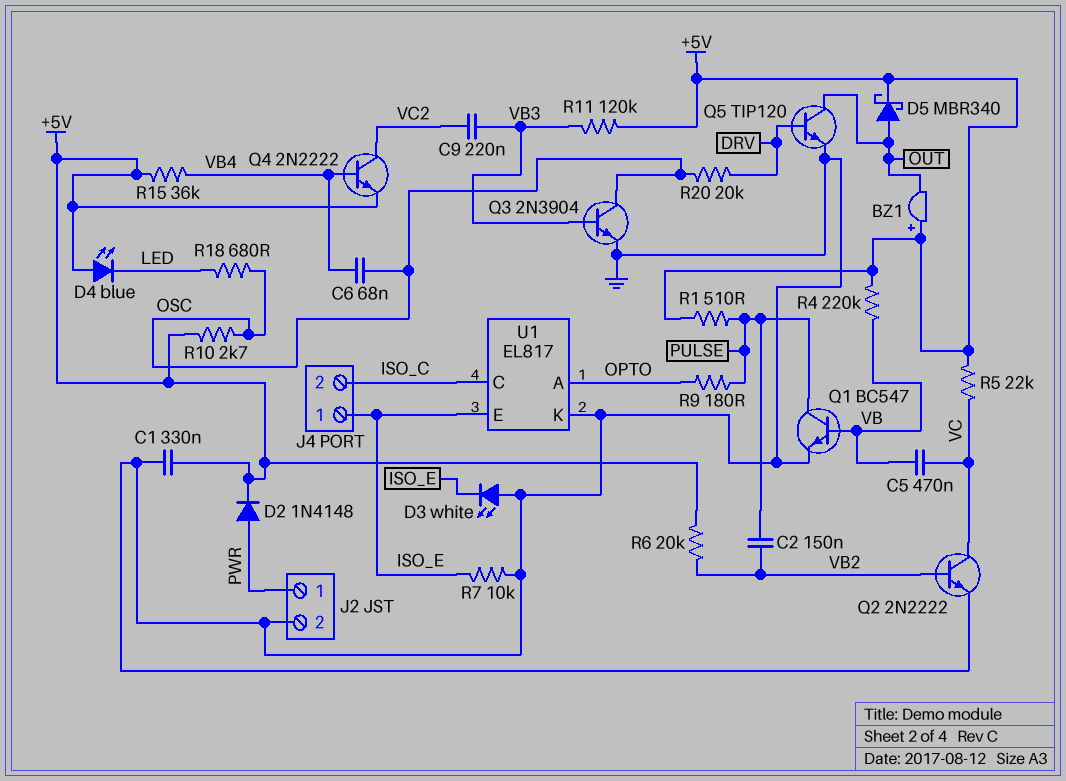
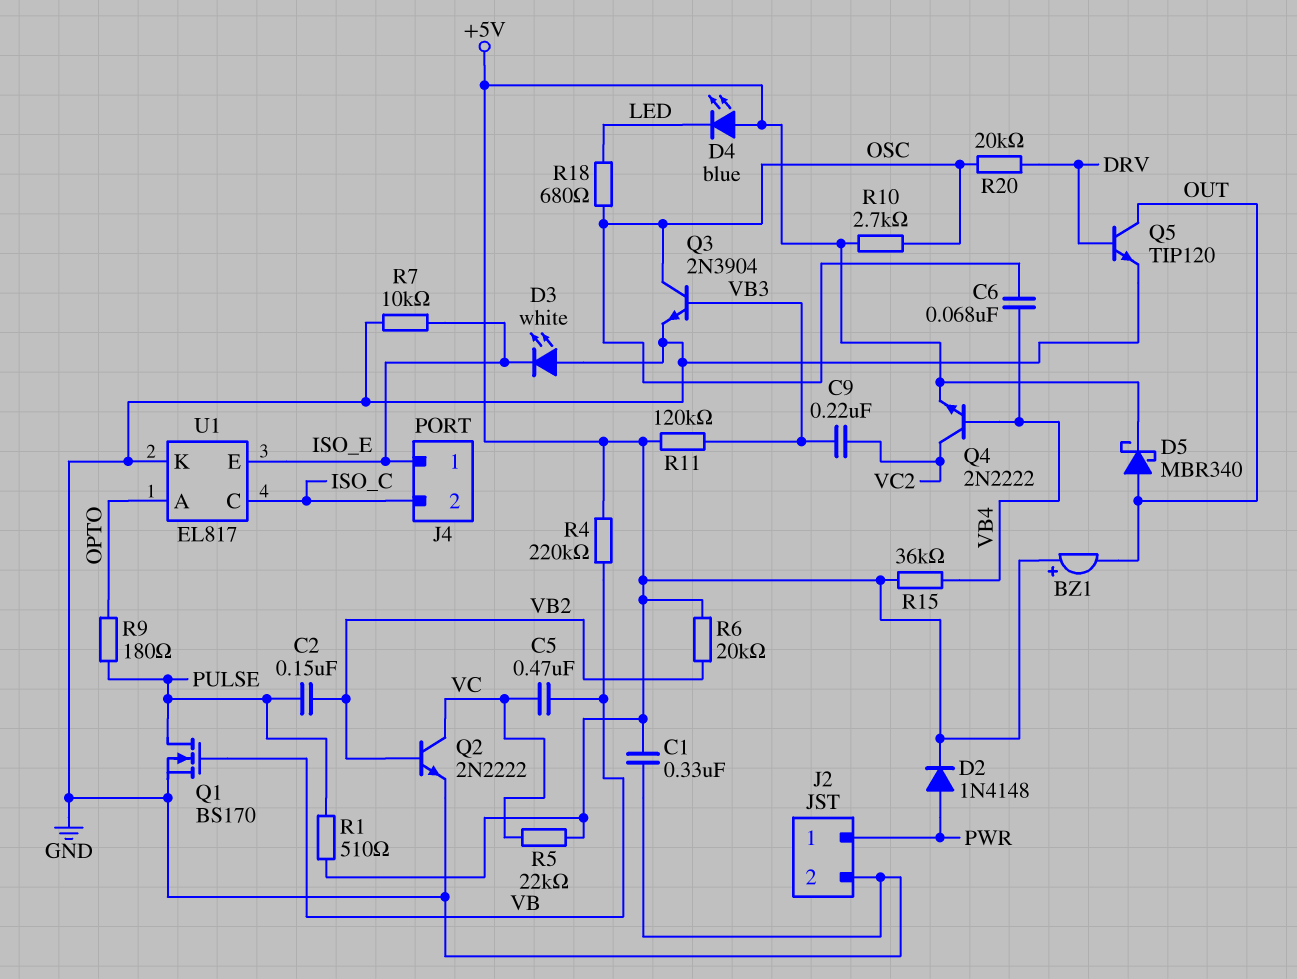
Q1: NPN BC547 (B VB, C PULSE, E GND) -> NMOS BS170 (G VB, D PULSE, S GND)

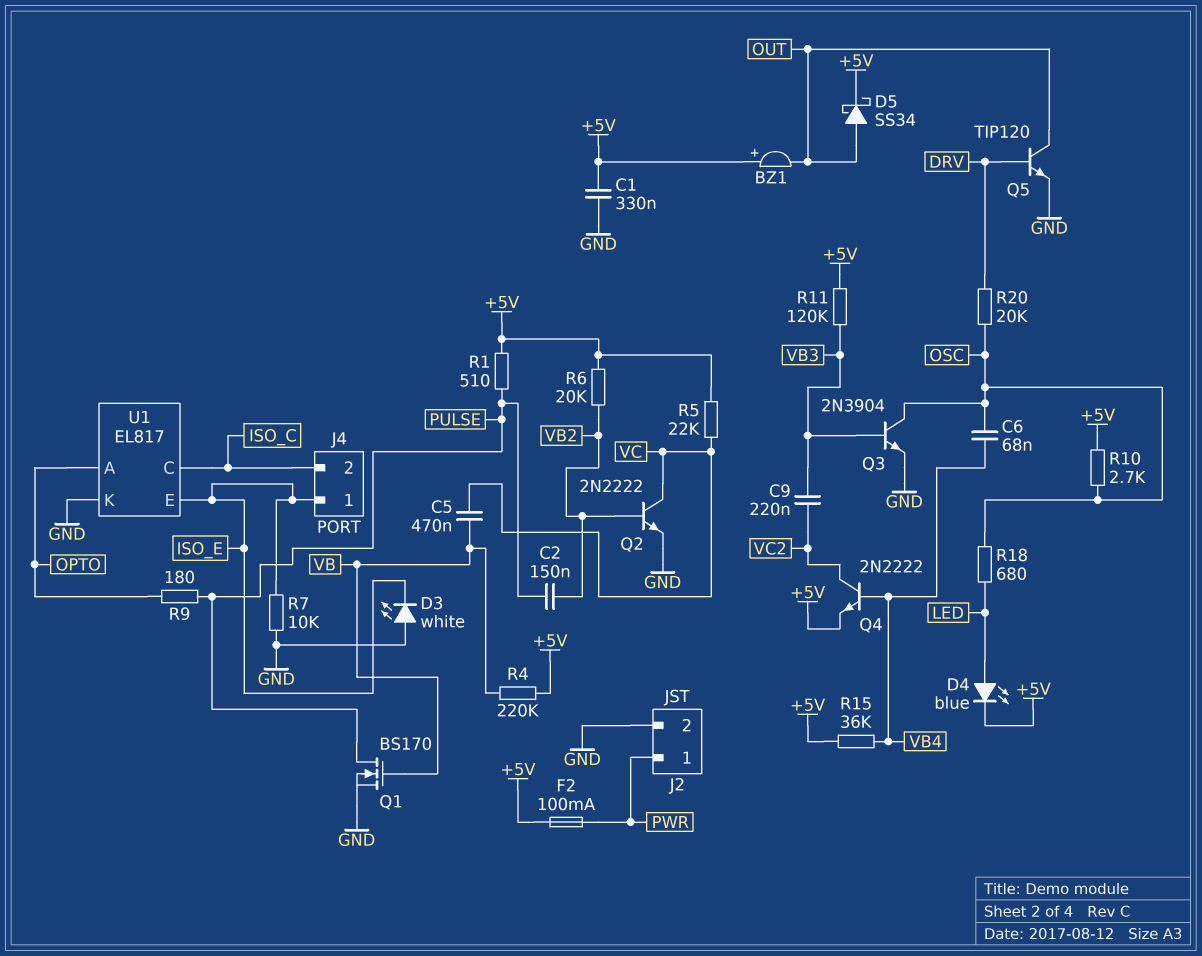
D2: diode 1N4148 (A PWR, K +5V) -> none
D4: LED blue (A +5V, K LED) -> LED blue (A LED, K +5V)
D5: schottky MBR340 (A OUT, K +5V) -> schottky SS34 (A OUT, K +5V)
F2: none -> 100mA (+5V, PWR)

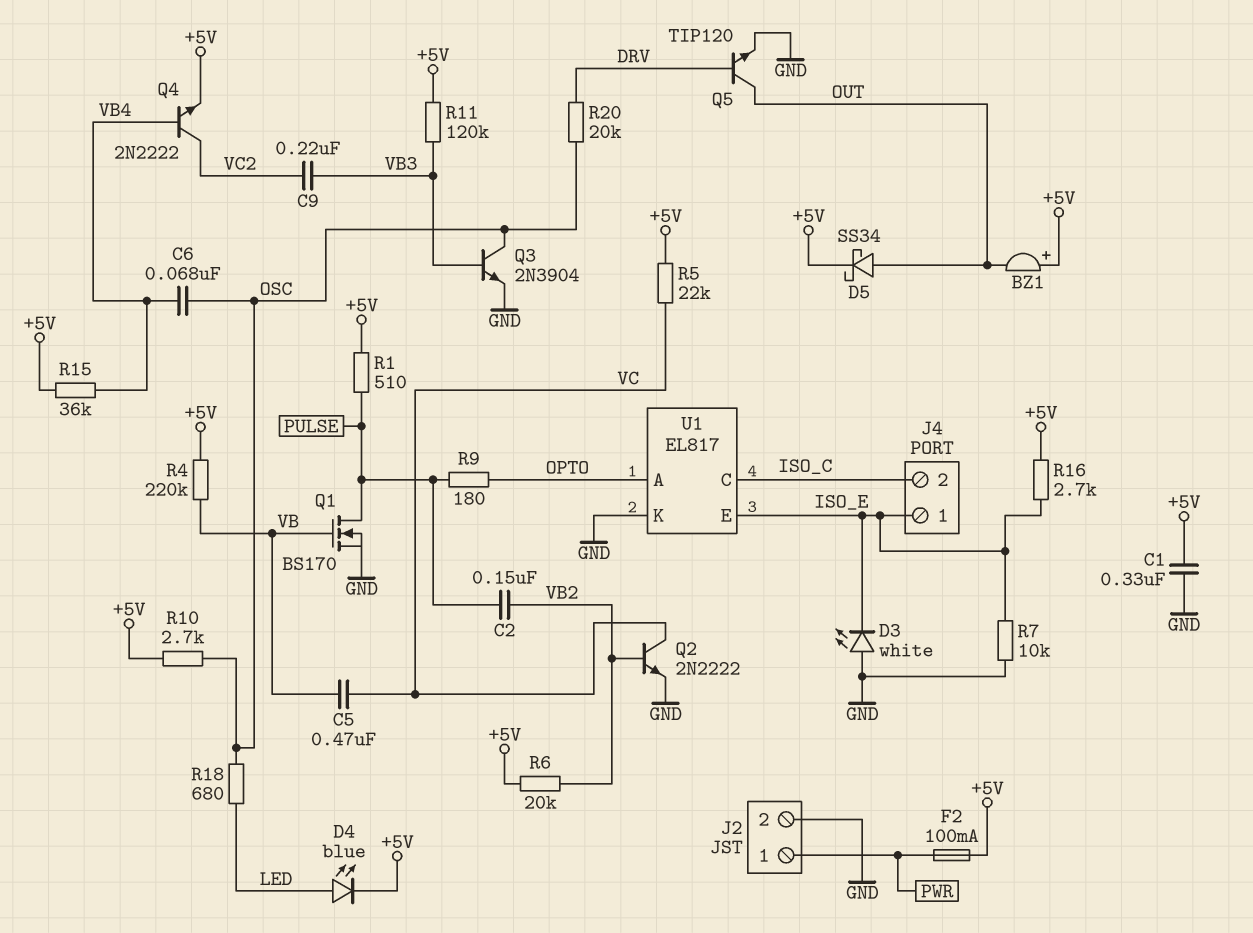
R16: none -> 2.7k (+5V, ISO_E)

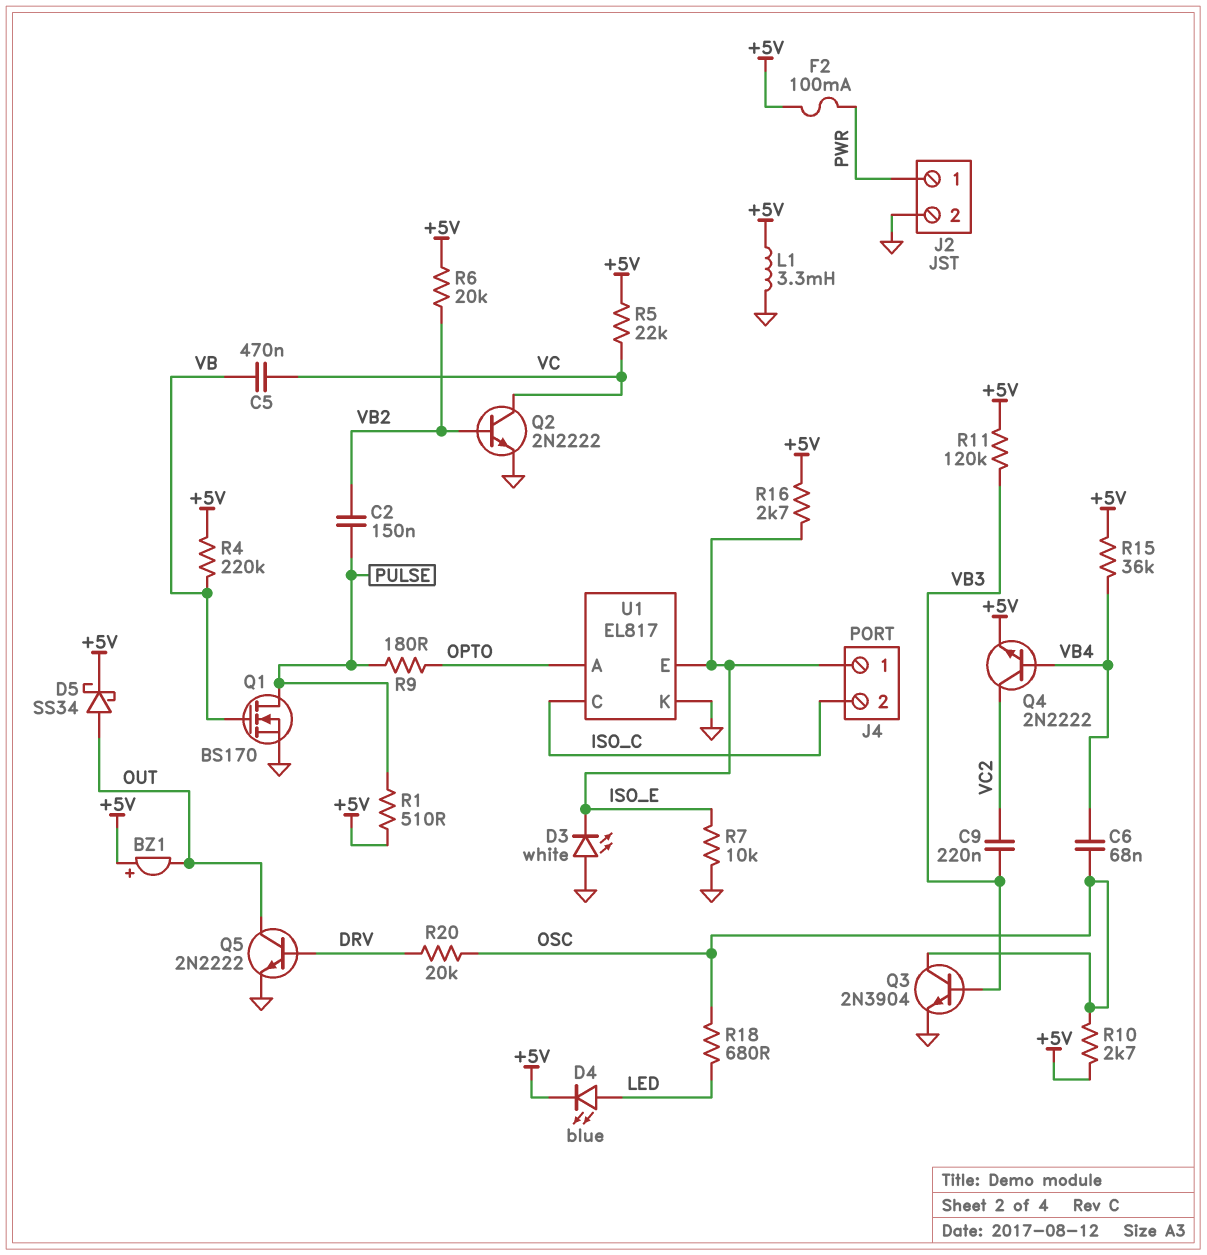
C1: 330nF (+5V, GND) -> none
L1: none -> 3.3mH (+5V, GND)
Q5: NPN TIP120 (B DRV, C OUT, E GND) -> NPN 2N2222 (B DRV, C OUT, E GND)

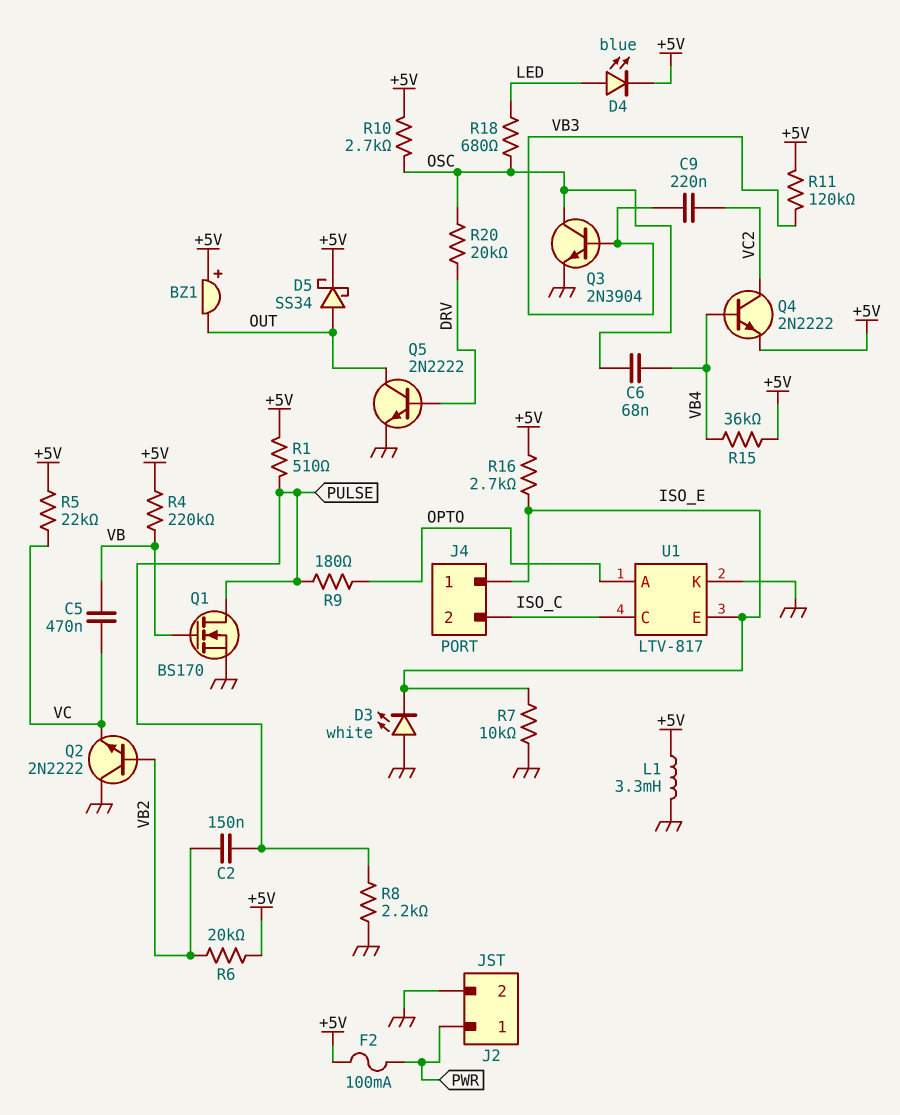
Q2: NPN 2N2222 (B VB2, C VC, E GND) -> NPN 2N2222 (B VB2, C GND, E VC)
R8: none -> 2.2k (GND, PULSE)
U1: EL817 -> LTV-817

